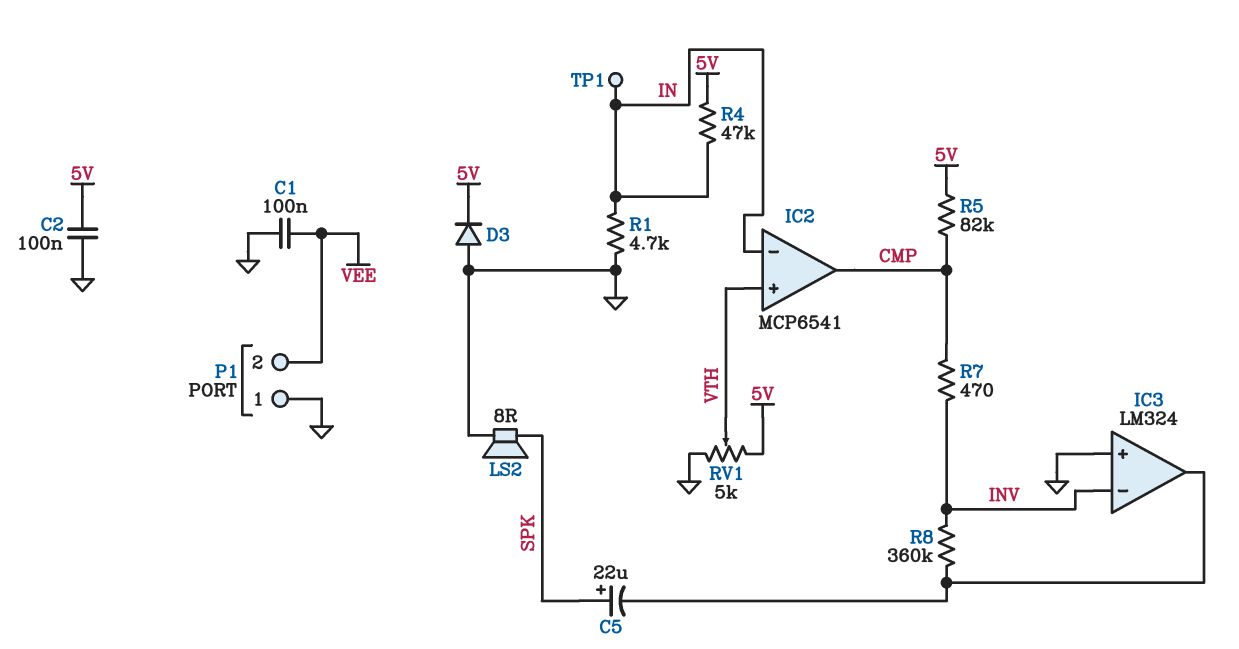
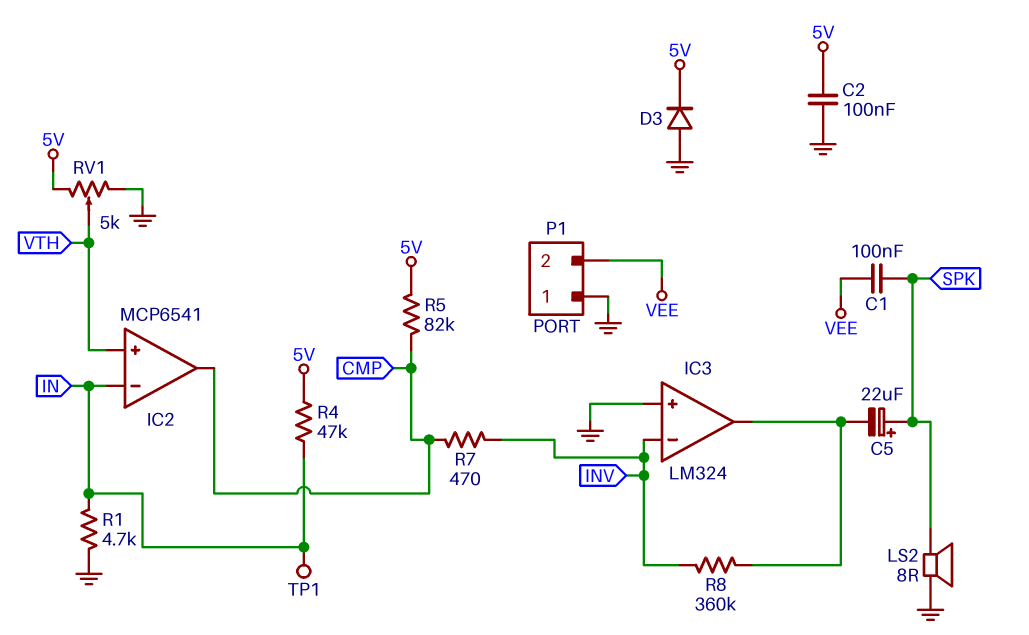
C1: 100nF (GND, VEE) -> 100nF (SPK, VEE)

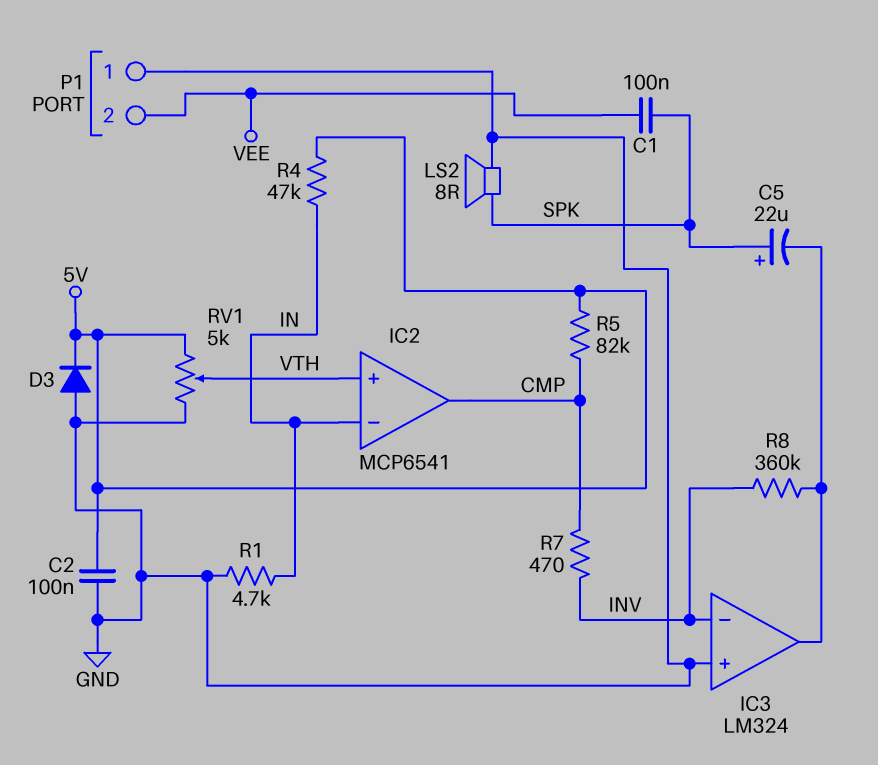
TP1: test point (IN) -> none

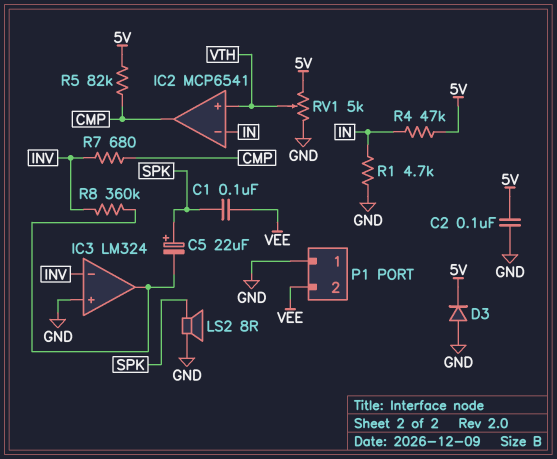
R7: 470 (CMP, INV) -> 680 (CMP, INV)

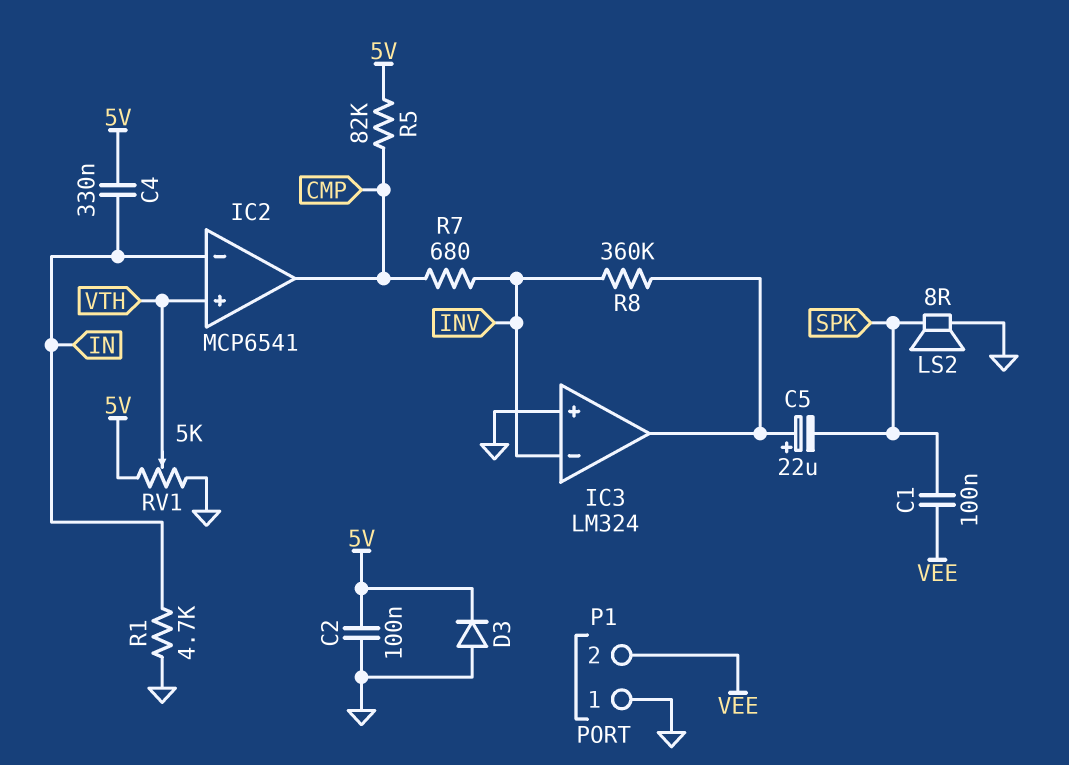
C4: none -> 330nF (5V, IN)
C5: 22uF (plus SPK, minus IC3/out) -> 22uF (plus IC3/out, minus SPK)
R4: 47k (5V, IN) -> none

